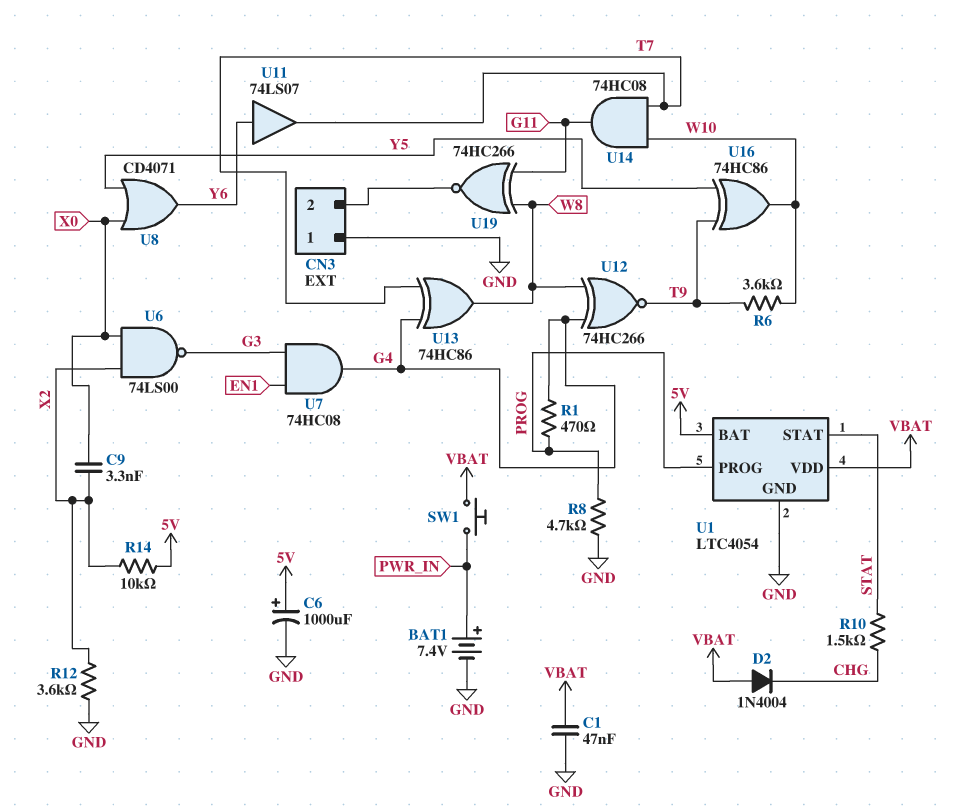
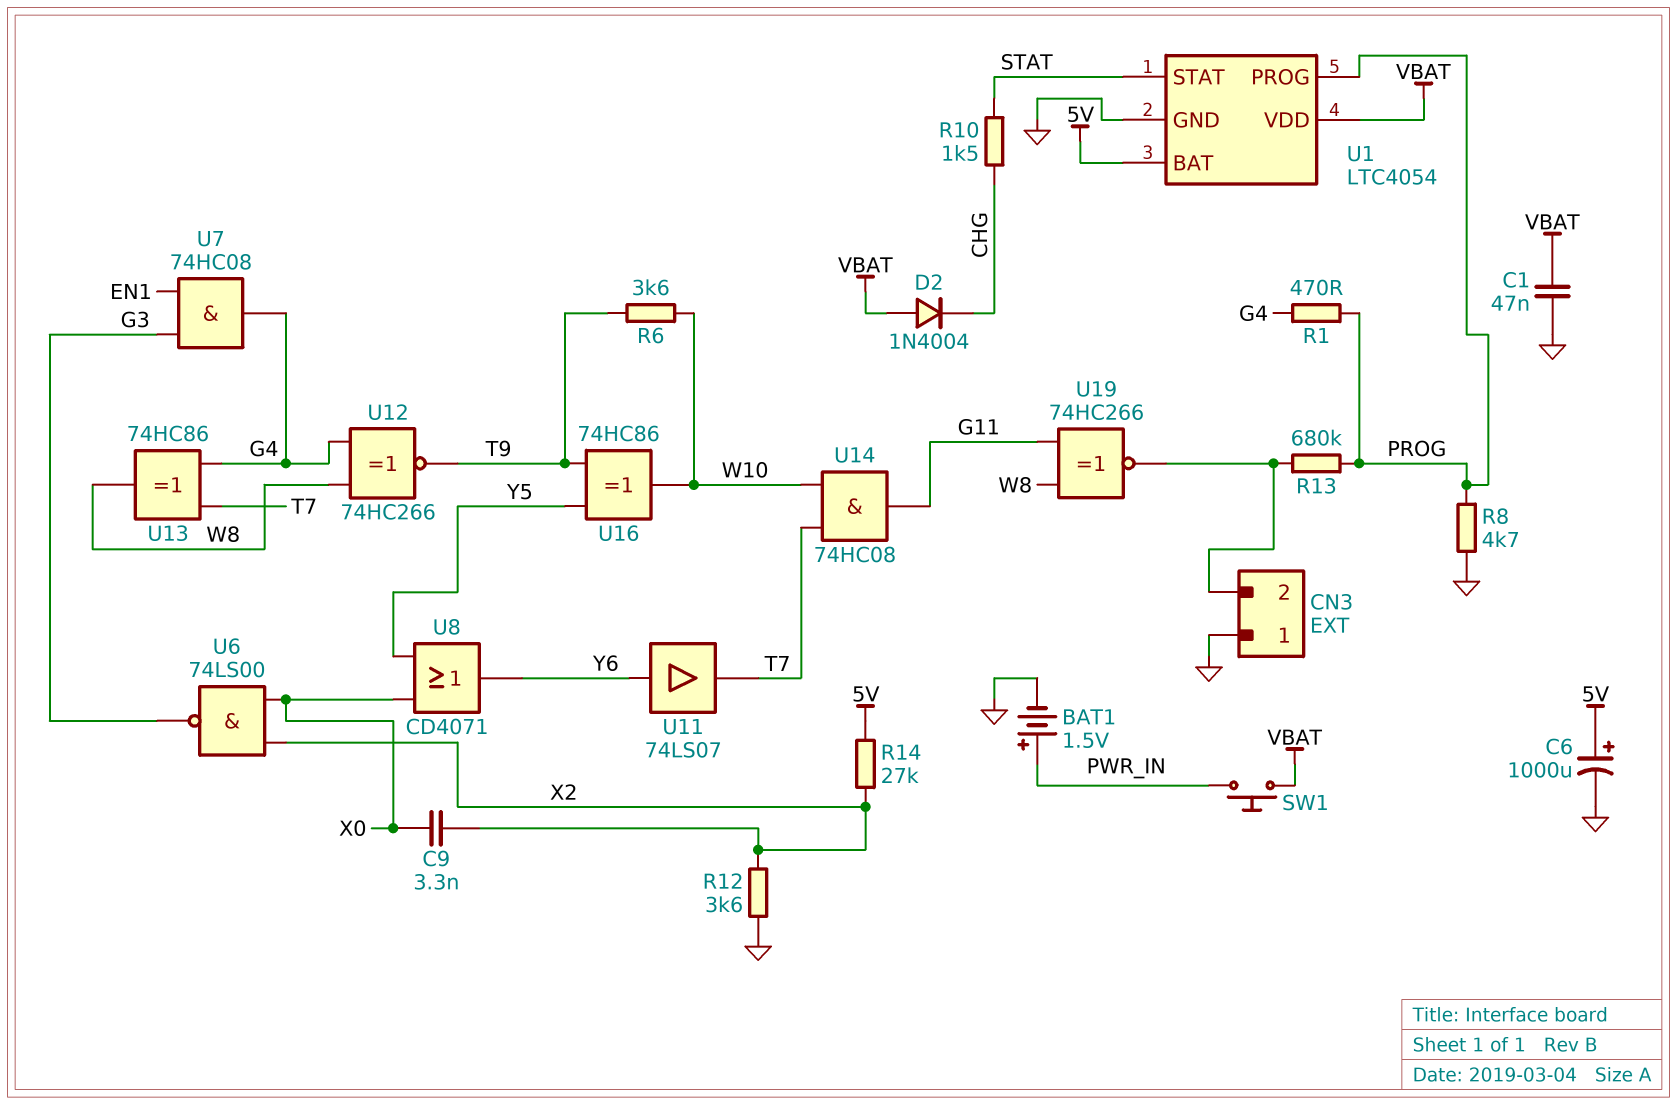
BAT1: 7.4V (plus PWR_IN, minus GND) -> 1.5V (plus PWR_IN, minus GND)
R13: none -> 680k (CN3/2, PROG)
R14: 10k (5V, X2) -> 27k (5V, X2)

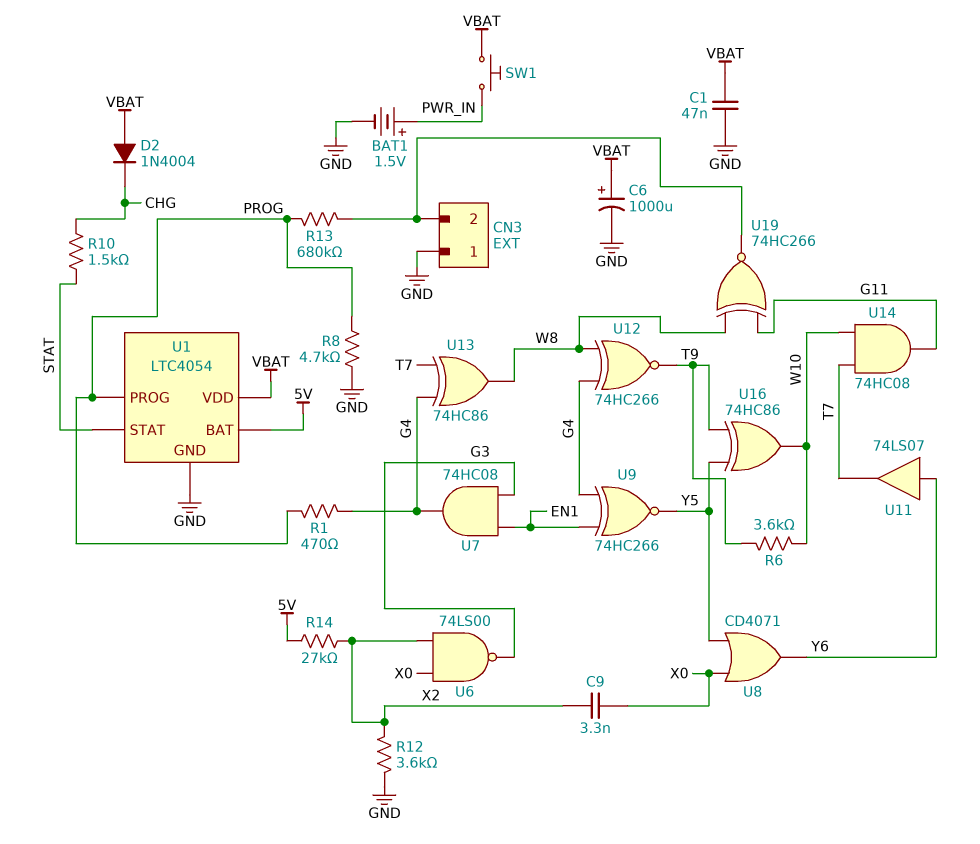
C6: 1000uF (plus 5V, minus GND) -> 1000uF (plus VBAT, minus GND)
U9: none -> XNOR 74HC266 (in EN1, in G4, out Y5)

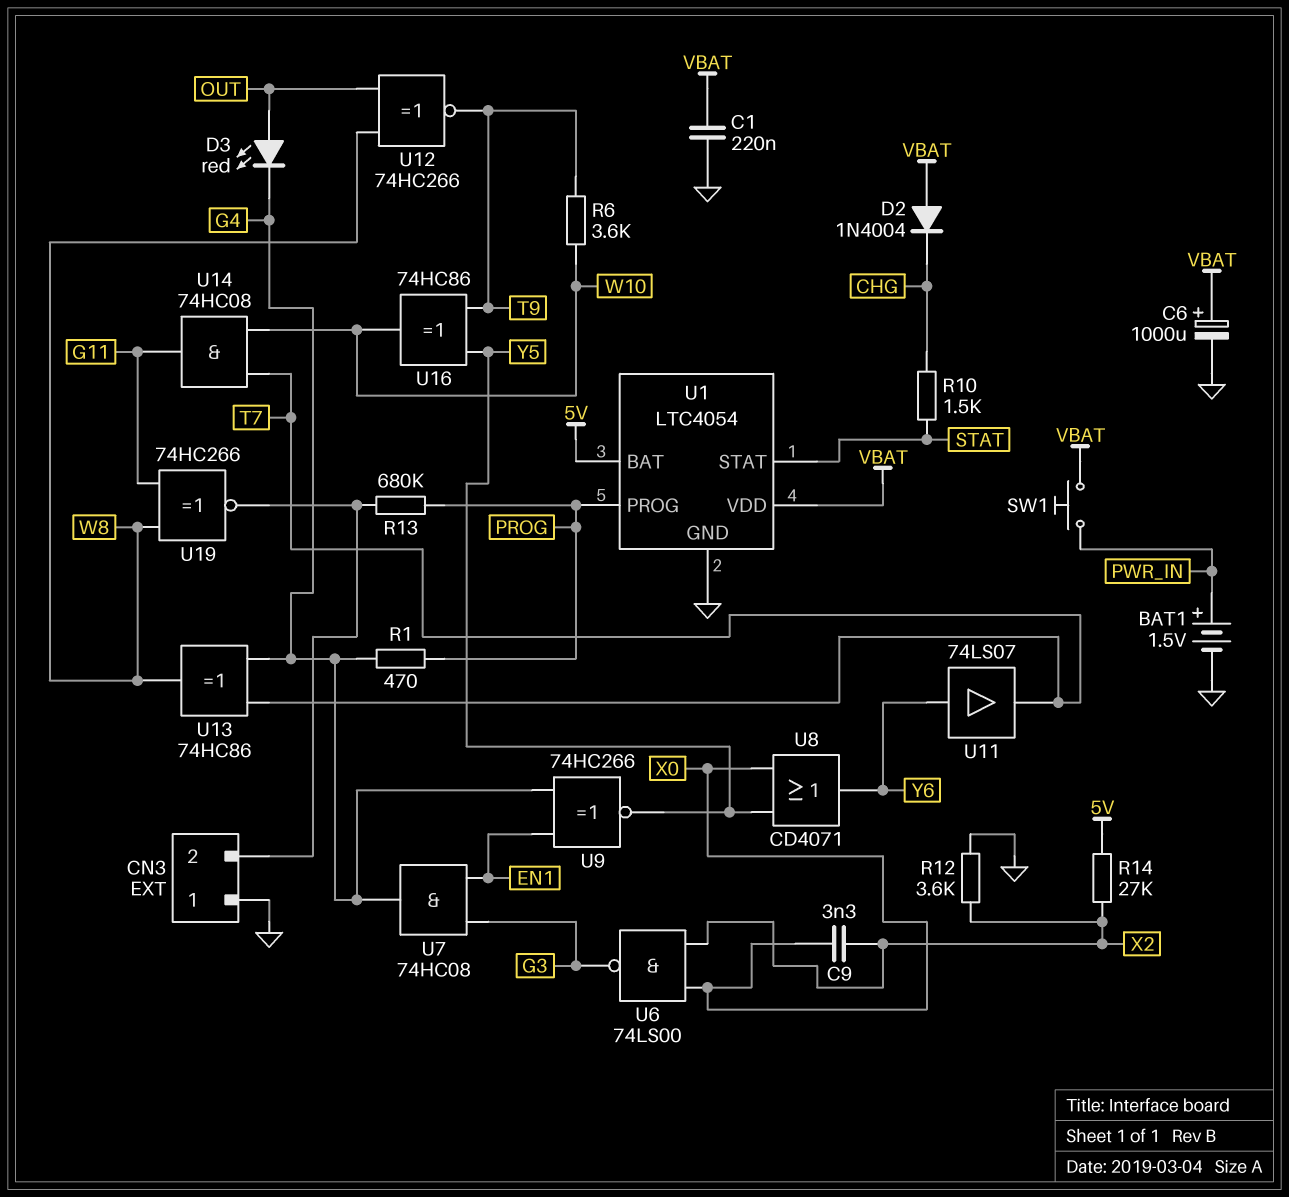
C1: 47nF (GND, VBAT) -> 220nF (GND, VBAT)
D3: none -> LED red (A OUT, K G4)
R8: 4.7k (GND, PROG) -> none
U12: XNOR 74HC266 (in G4, in W8, out T9) -> XNOR 74HC266 (in OUT, in W8, out T9)

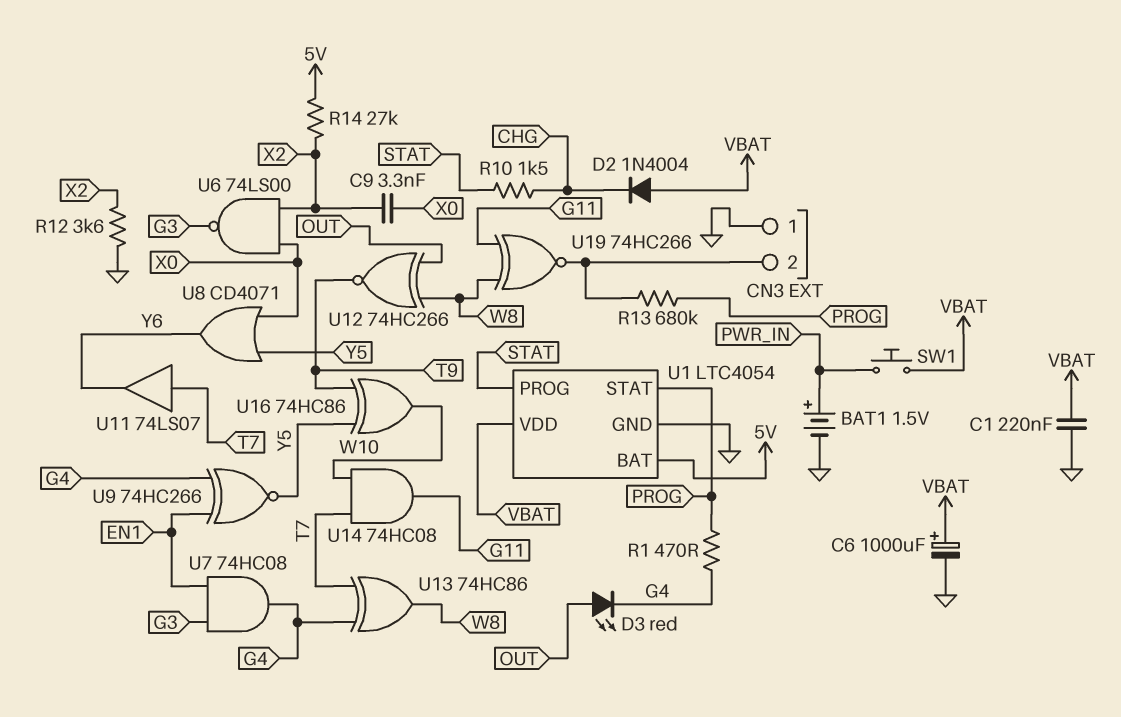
R6: 3.6k (T9, W10) -> none
U1 pin PROG: PROG -> STAT
U1 pin STAT: STAT -> PROG
U11: buffer 74LS07 (in Y6, out T7) -> buffer 74LS07 (in T7, out Y6)

